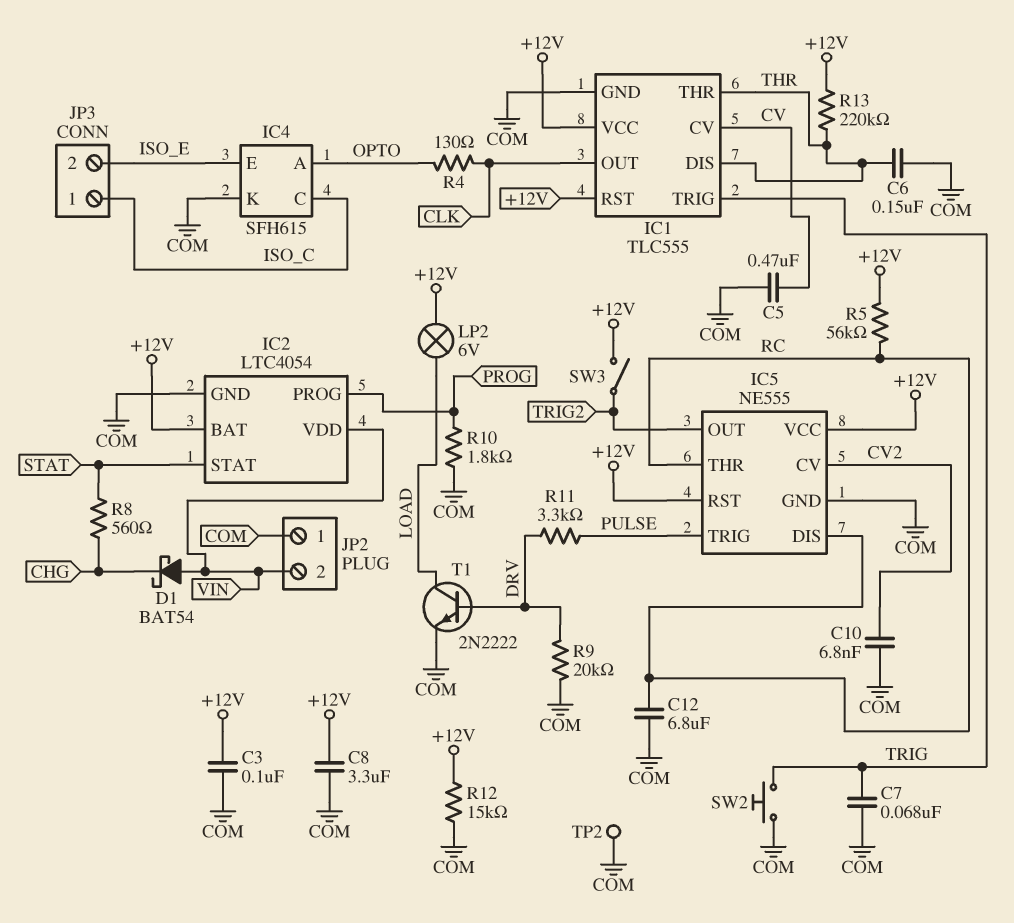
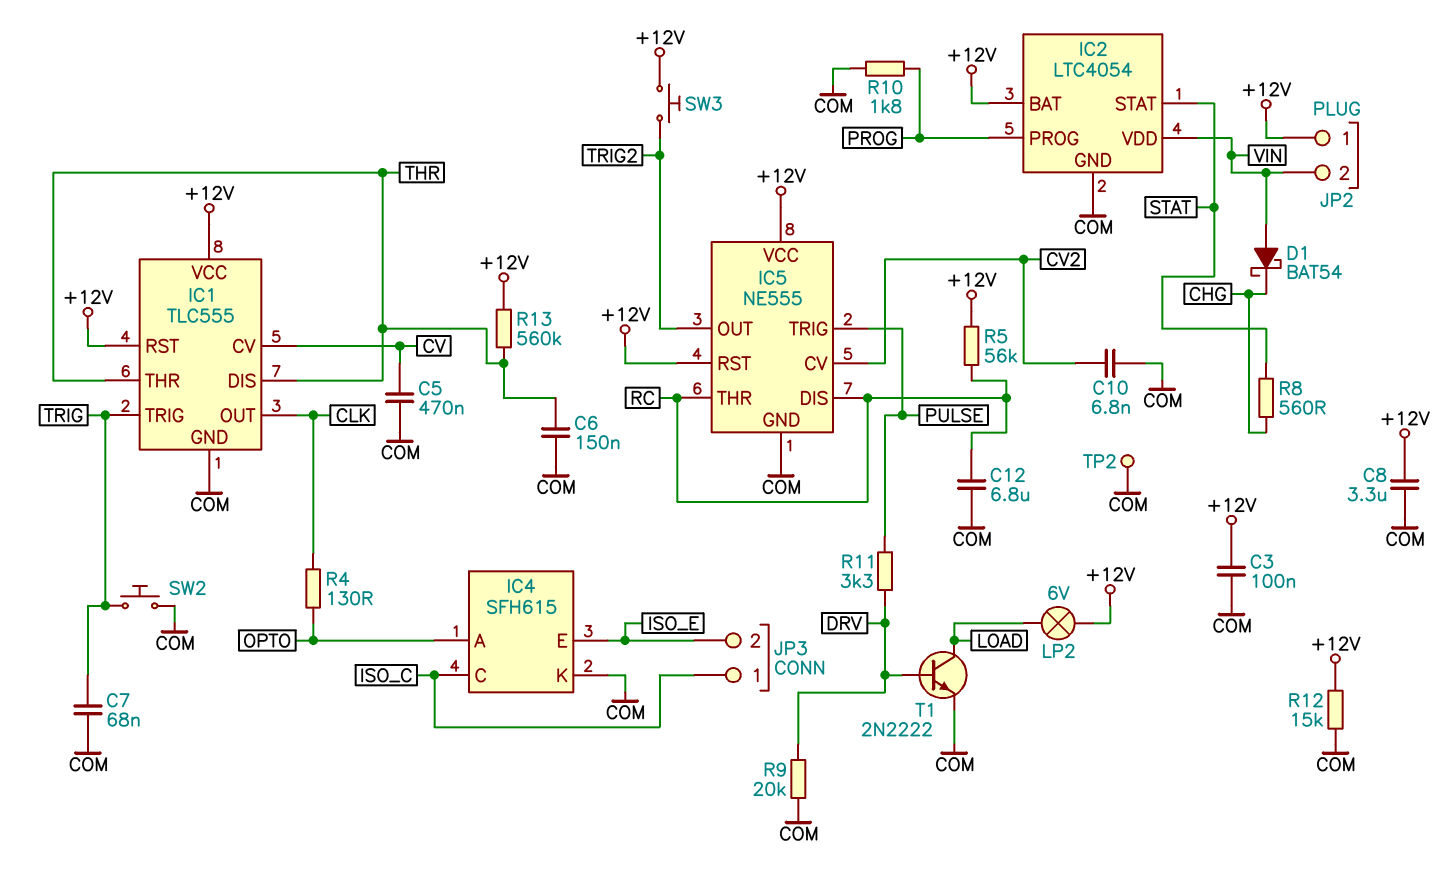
JP2 pin 1: COM -> +12V
R13: 220k (+12V, THR) -> 560k (+12V, THR)
SW3: switch (+12V, TRIG2) -> button (+12V, TRIG2)

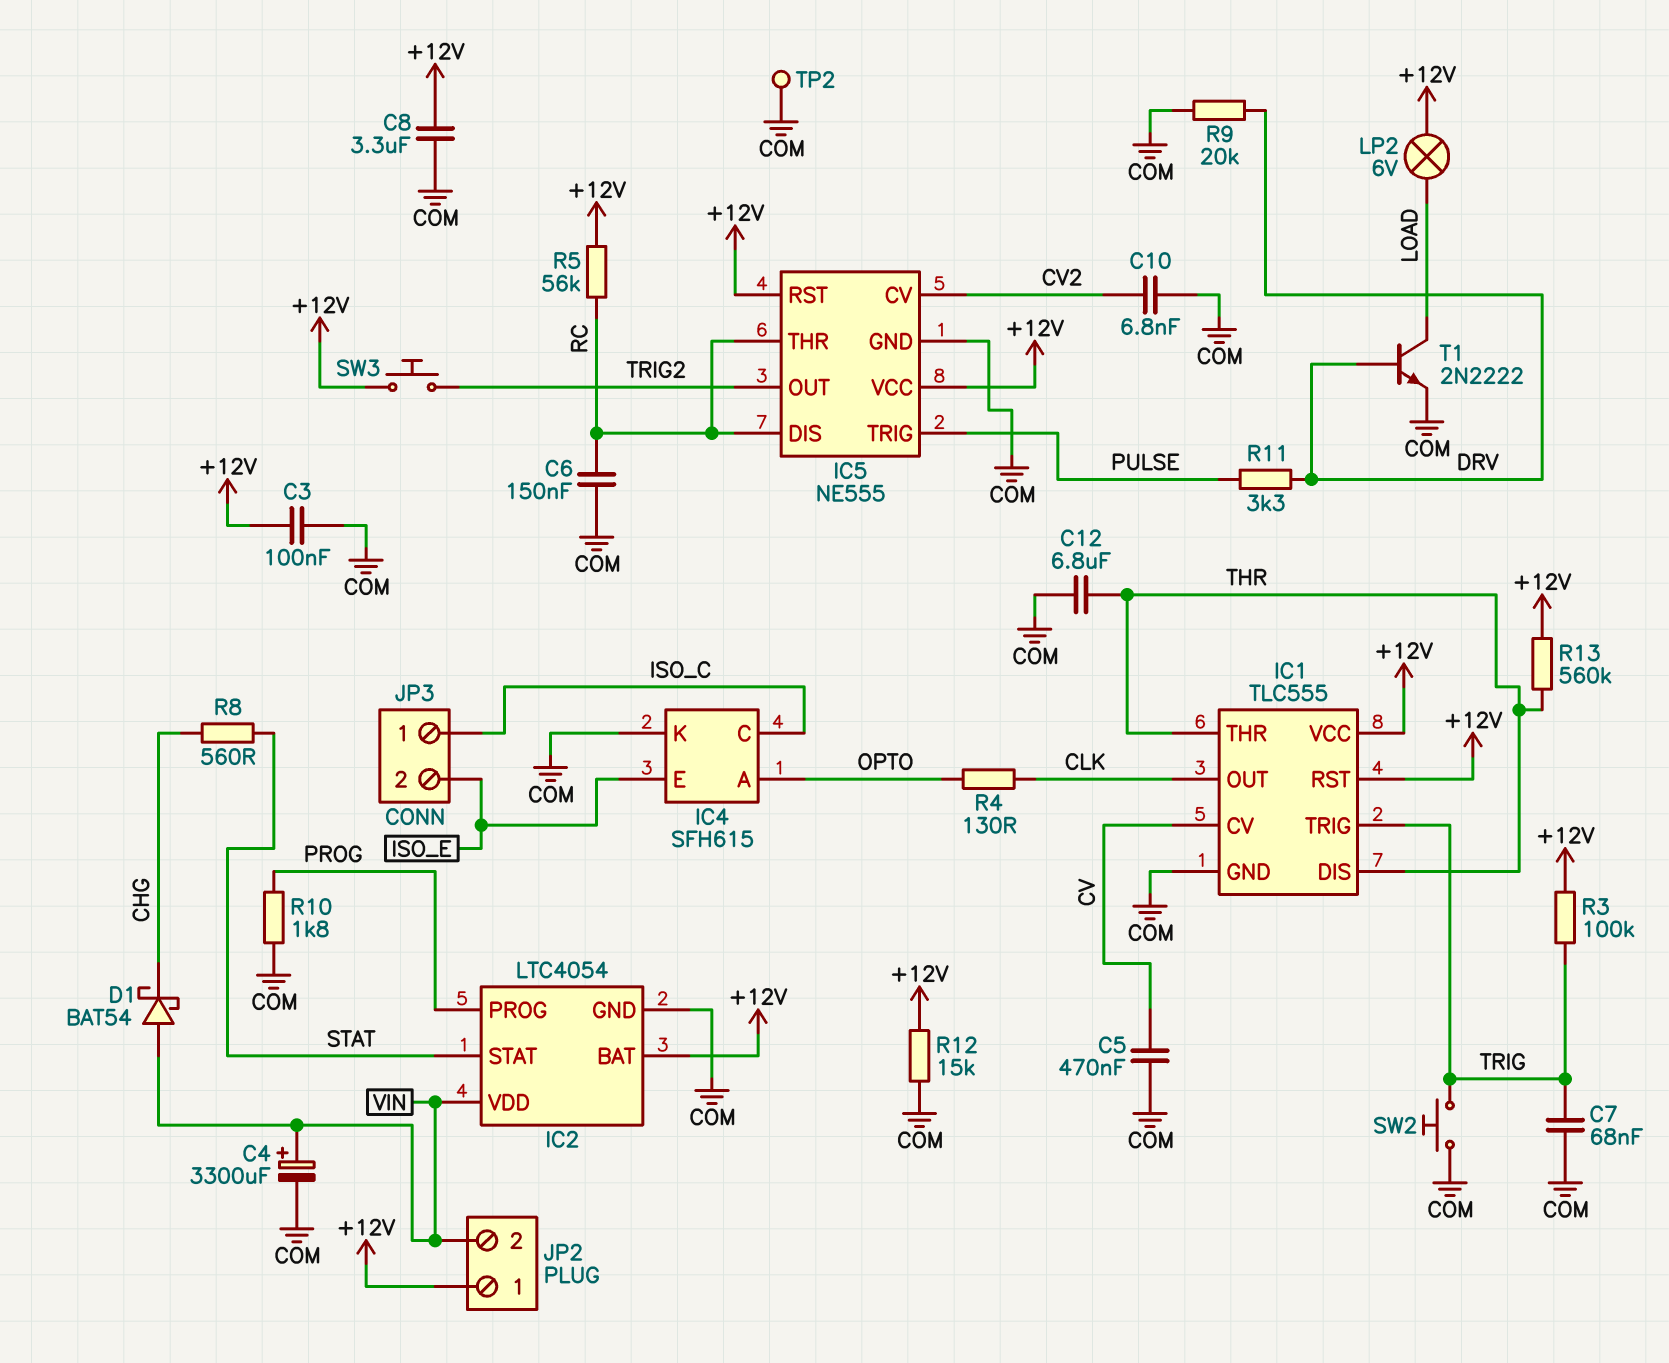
C4: none -> 3300uF (plus VIN, minus COM)
C6: 150nF (COM, THR) -> 150nF (COM, RC)
C12: 6.8uF (COM, RC) -> 6.8uF (COM, THR)
R3: none -> 100k (+12V, TRIG)

